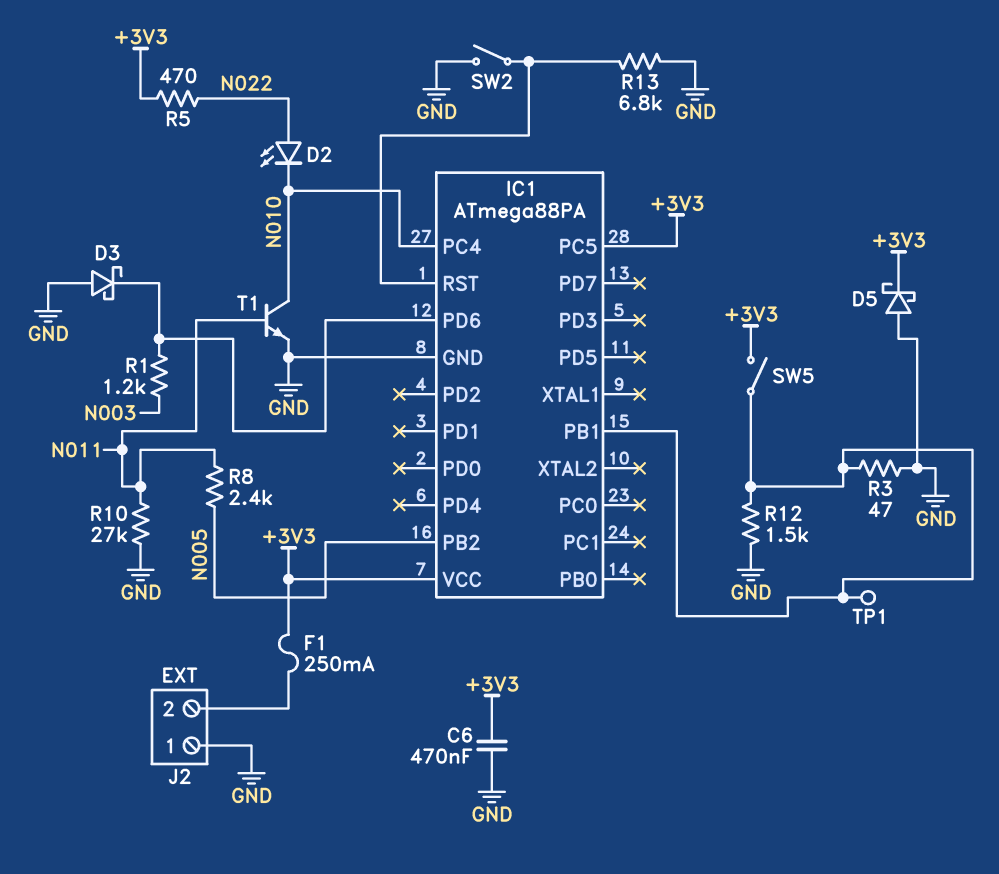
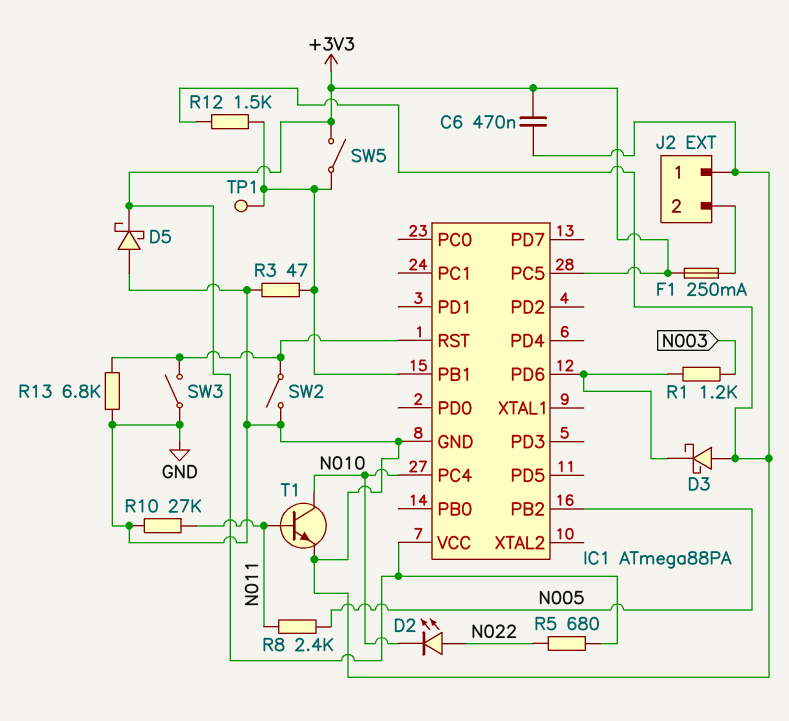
R5: 470 (+3V3, N022) -> 680 (+3V3, N022)
SW3: none -> switch (GND, IC1/RST)

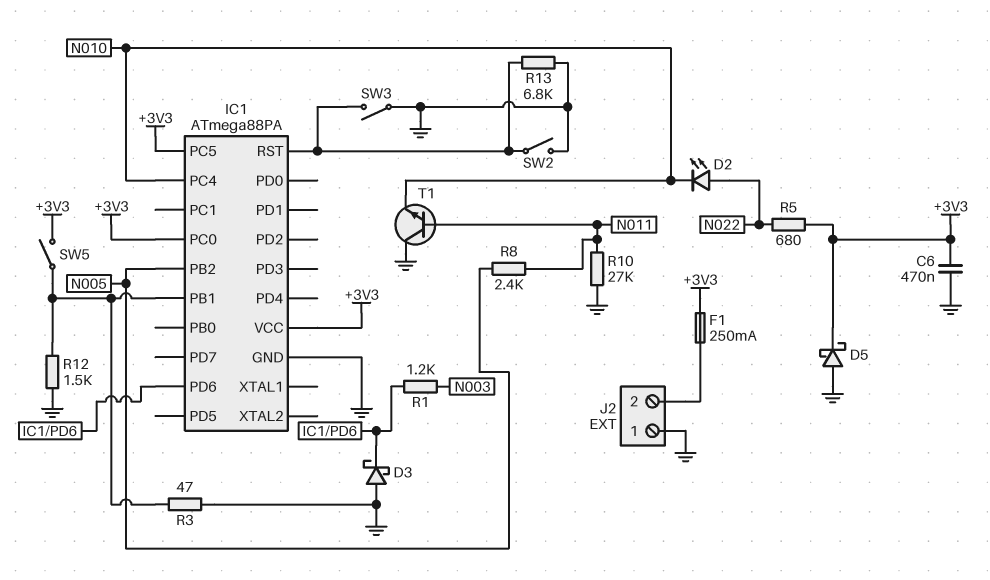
IC1 pin PC0: none -> +3V3
T1: NPN (B N011, C N010, E GND) -> NPN (B N011, C GND, E N010)
TP1: test point (IC1/PB1) -> none

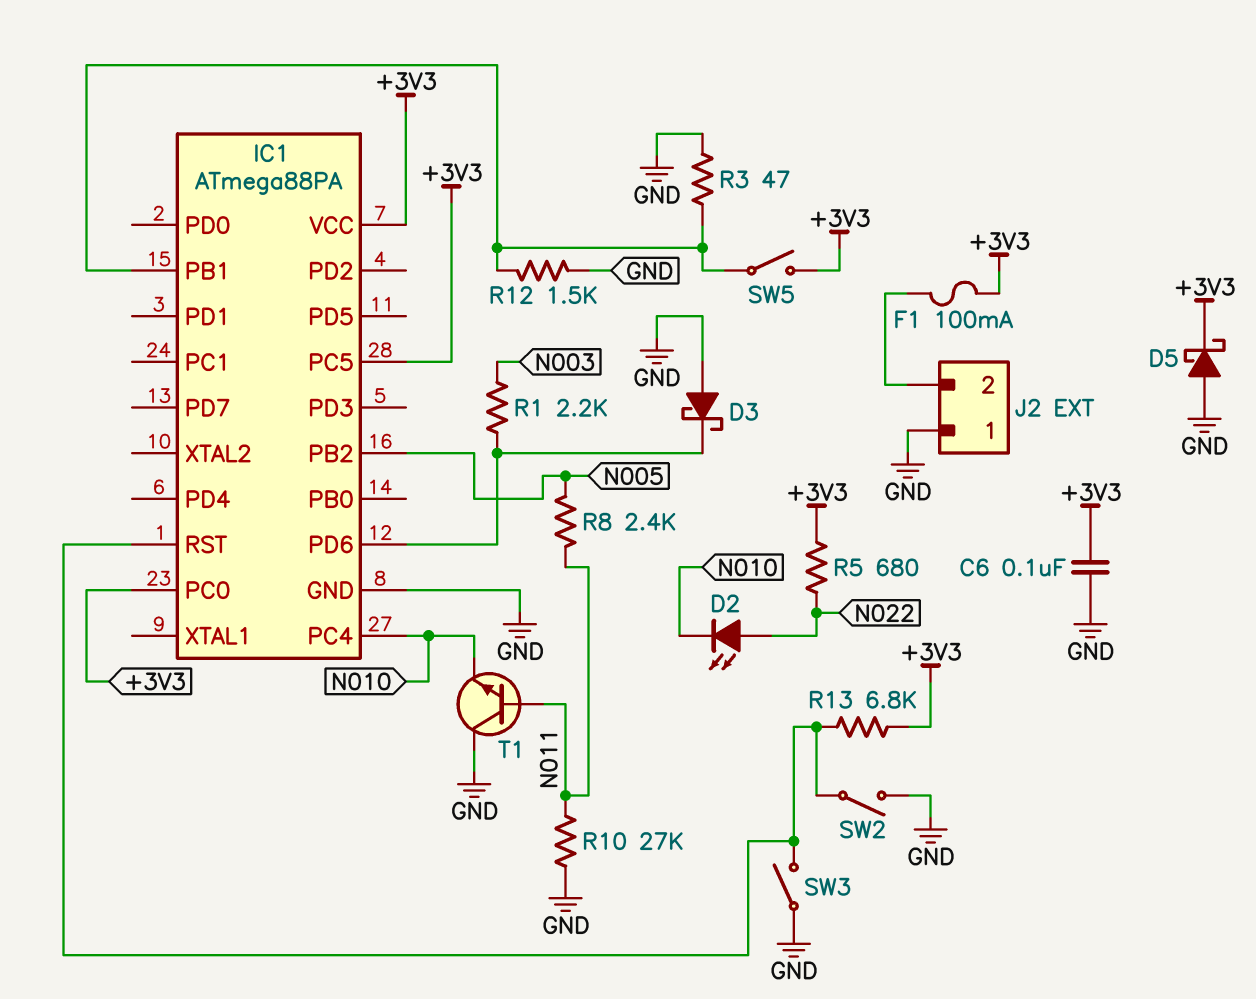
C6: 470nF (+3V3, GND) -> 100nF (+3V3, GND)
F1: 250mA (+3V3, J2/2) -> 100mA (+3V3, J2/2)
R1: 1.2k (IC1/PD6, N003) -> 2.2k (IC1/PD6, N003)
R13: 6.8k (GND, IC1/RST) -> 6.8k (+3V3, IC1/RST)

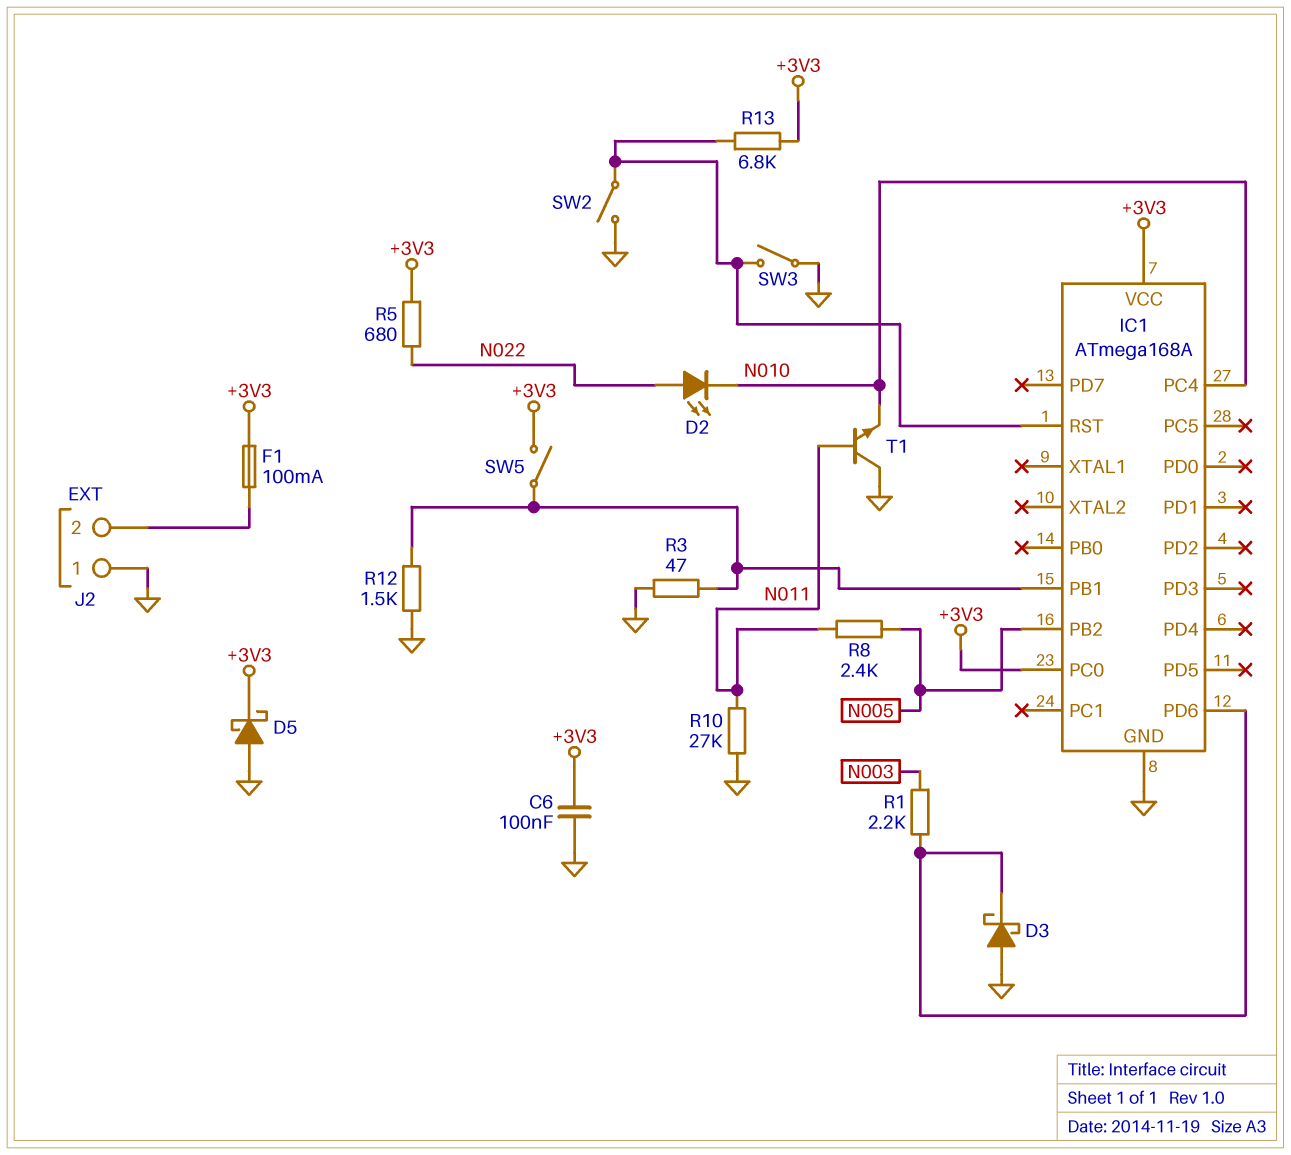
IC1: ATmega88PA -> ATmega168A
IC1 pin PC5: +3V3 -> none

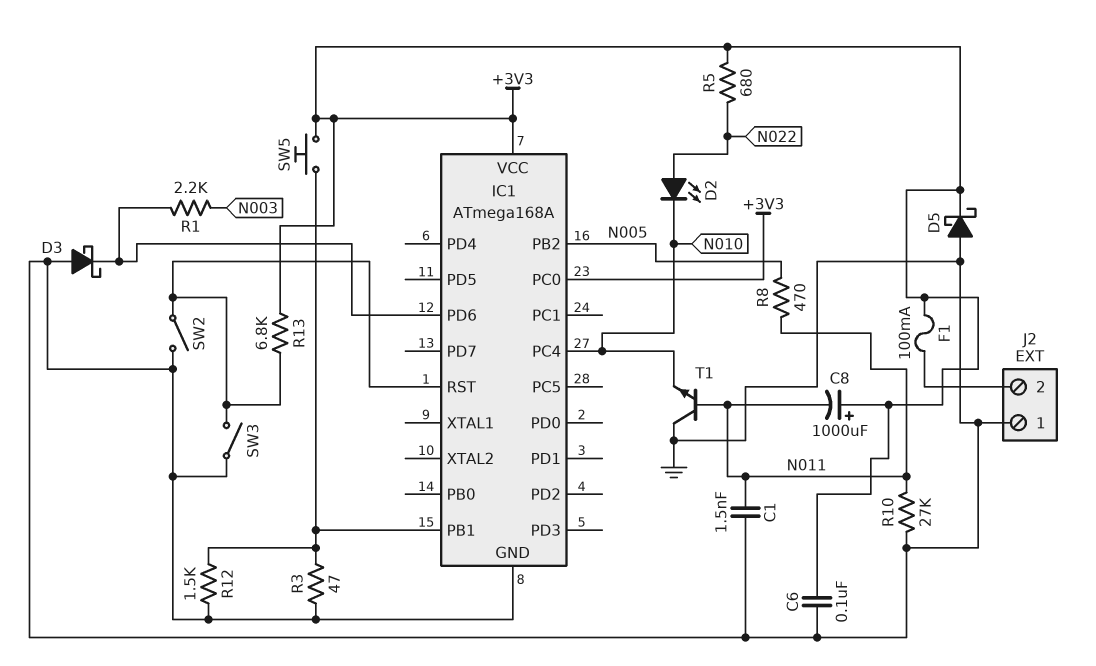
C1: none -> 1.5nF (GND, N011)
C8: none -> 1000uF (plus +3V3, minus N011)
R8: 2.4k (N005, N011) -> 470 (N005, N011)
SW5: switch (+3V3, IC1/PB1) -> button (+3V3, IC1/PB1)

